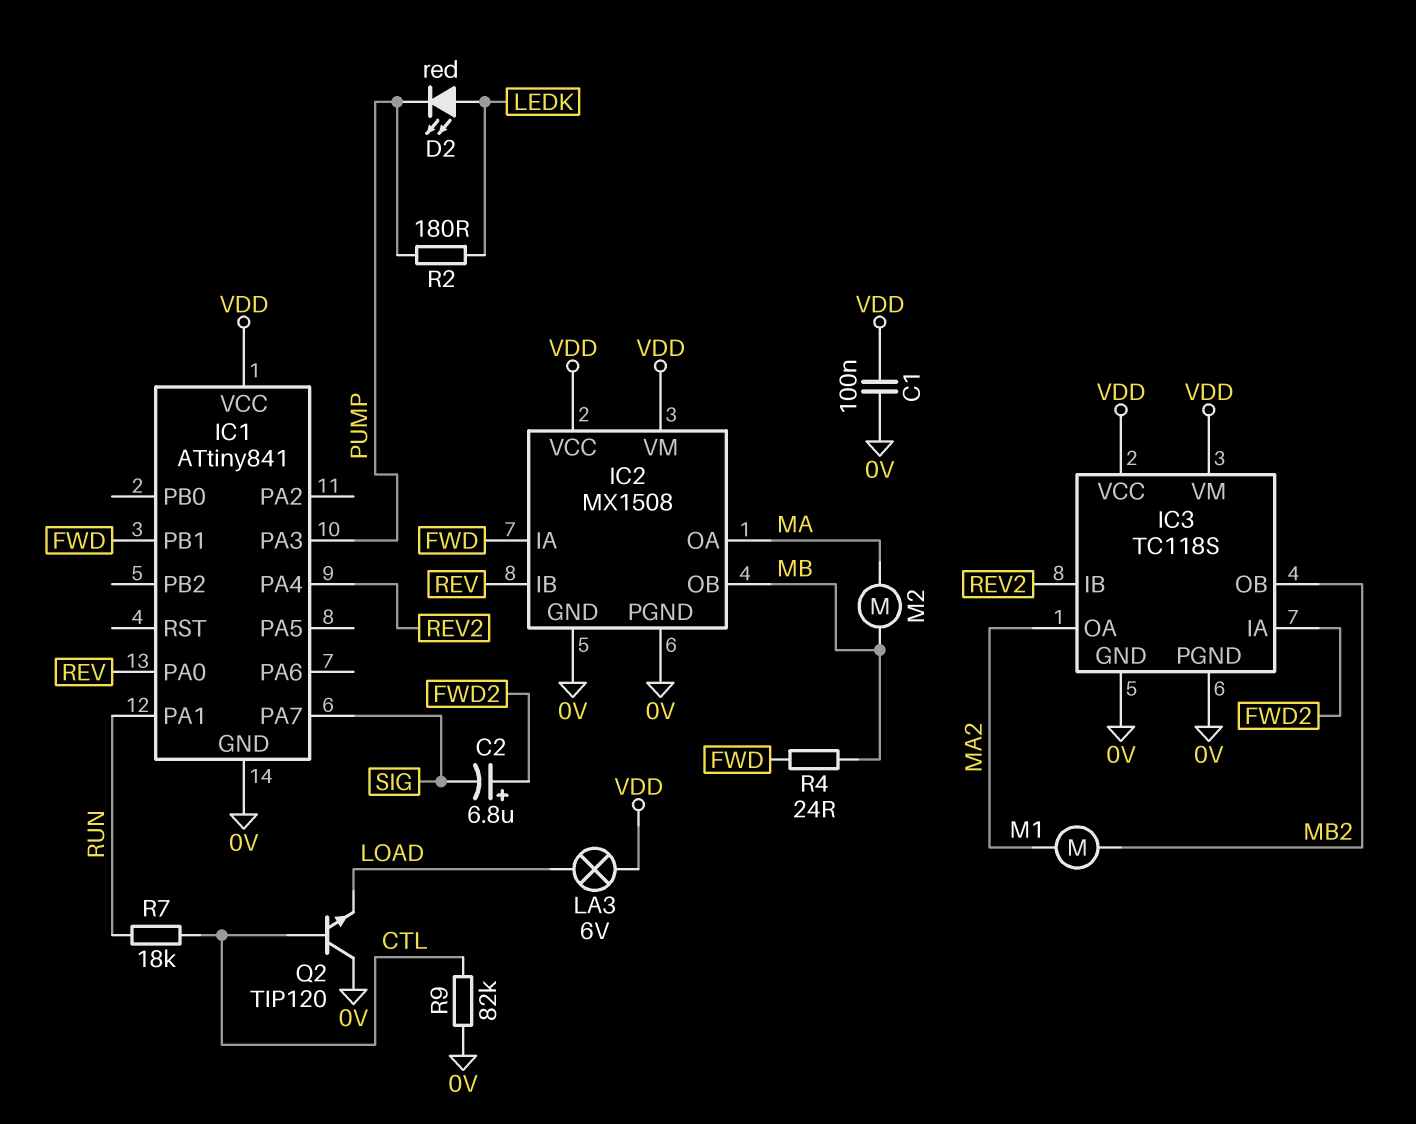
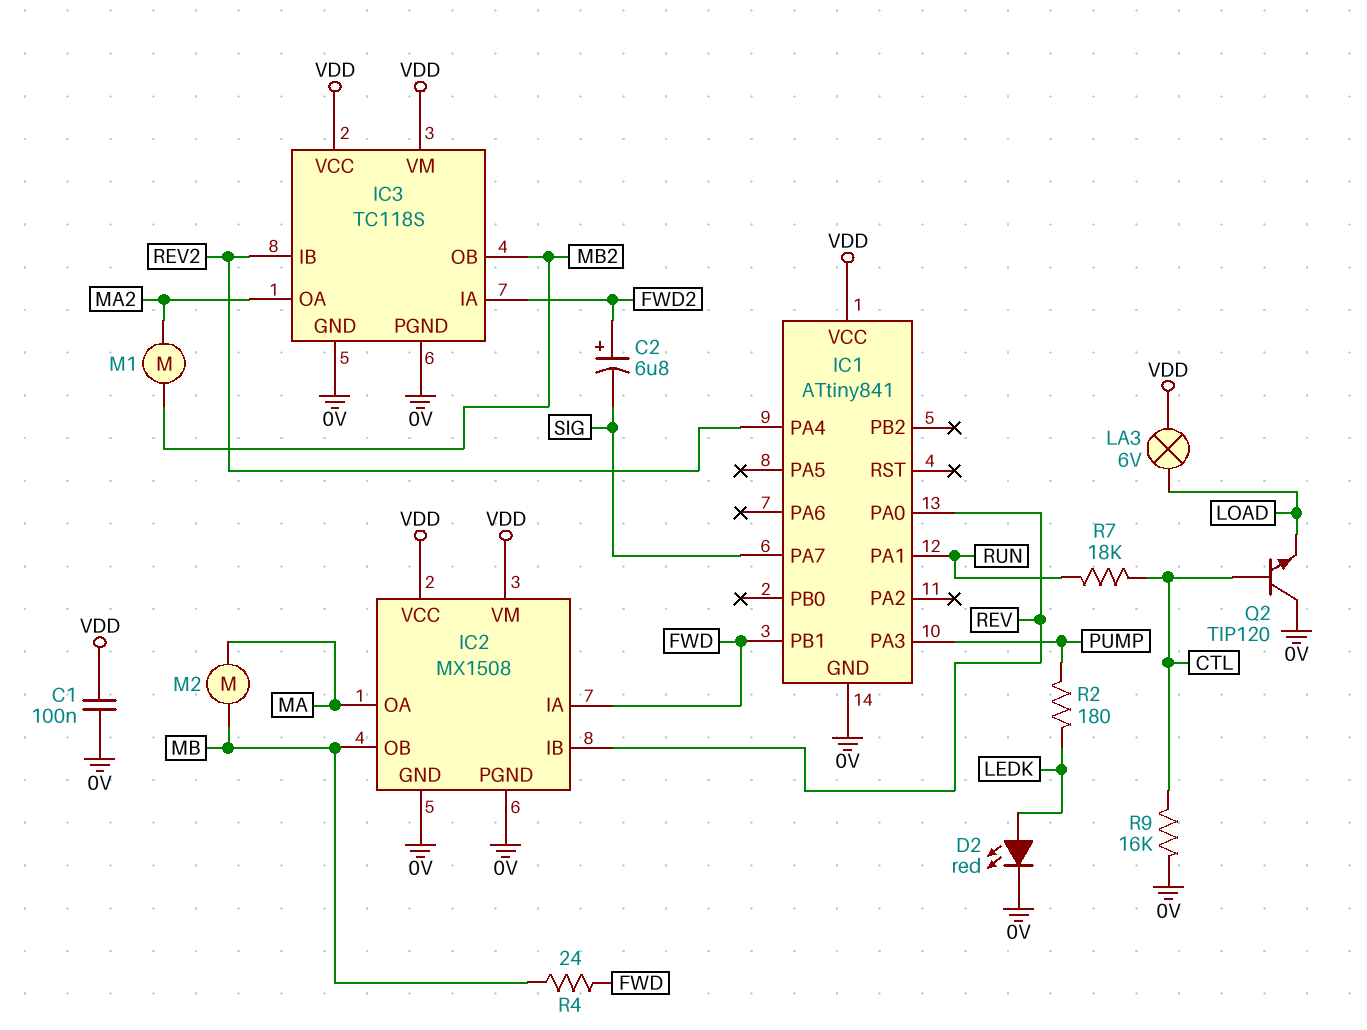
D2: LED red (A LEDK, K PUMP) -> LED red (A LEDK, K 0V)
R9: 82k (0V, CTL) -> 16k (0V, CTL)

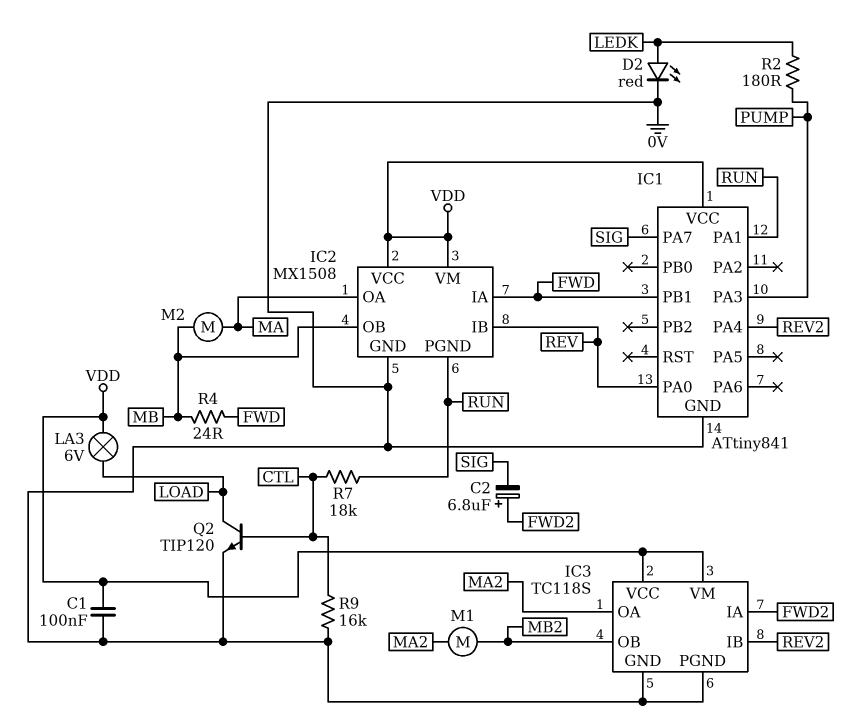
IC2 pin PGND: 0V -> RUN
Q2: NPN TIP120 (B CTL, C 0V, E LOAD) -> NPN TIP120 (B CTL, C LOAD, E 0V)

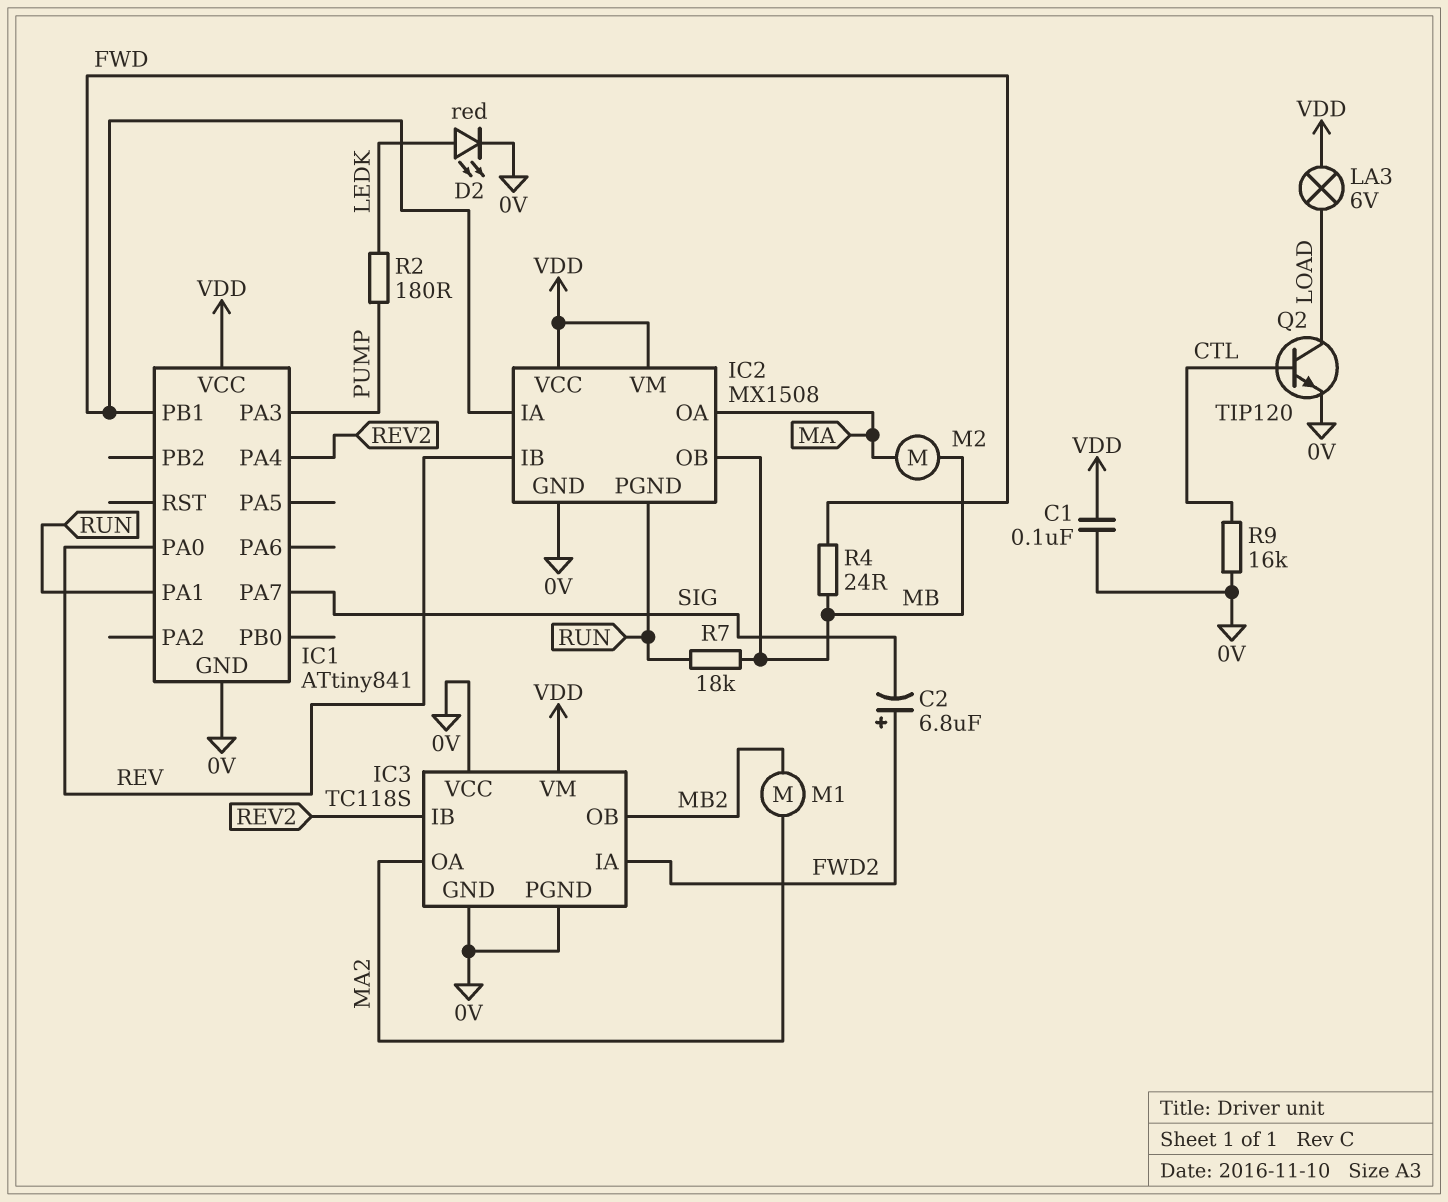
IC3 pin VCC: VDD -> 0V
R7: 18k (CTL, RUN) -> 18k (MB, RUN)

